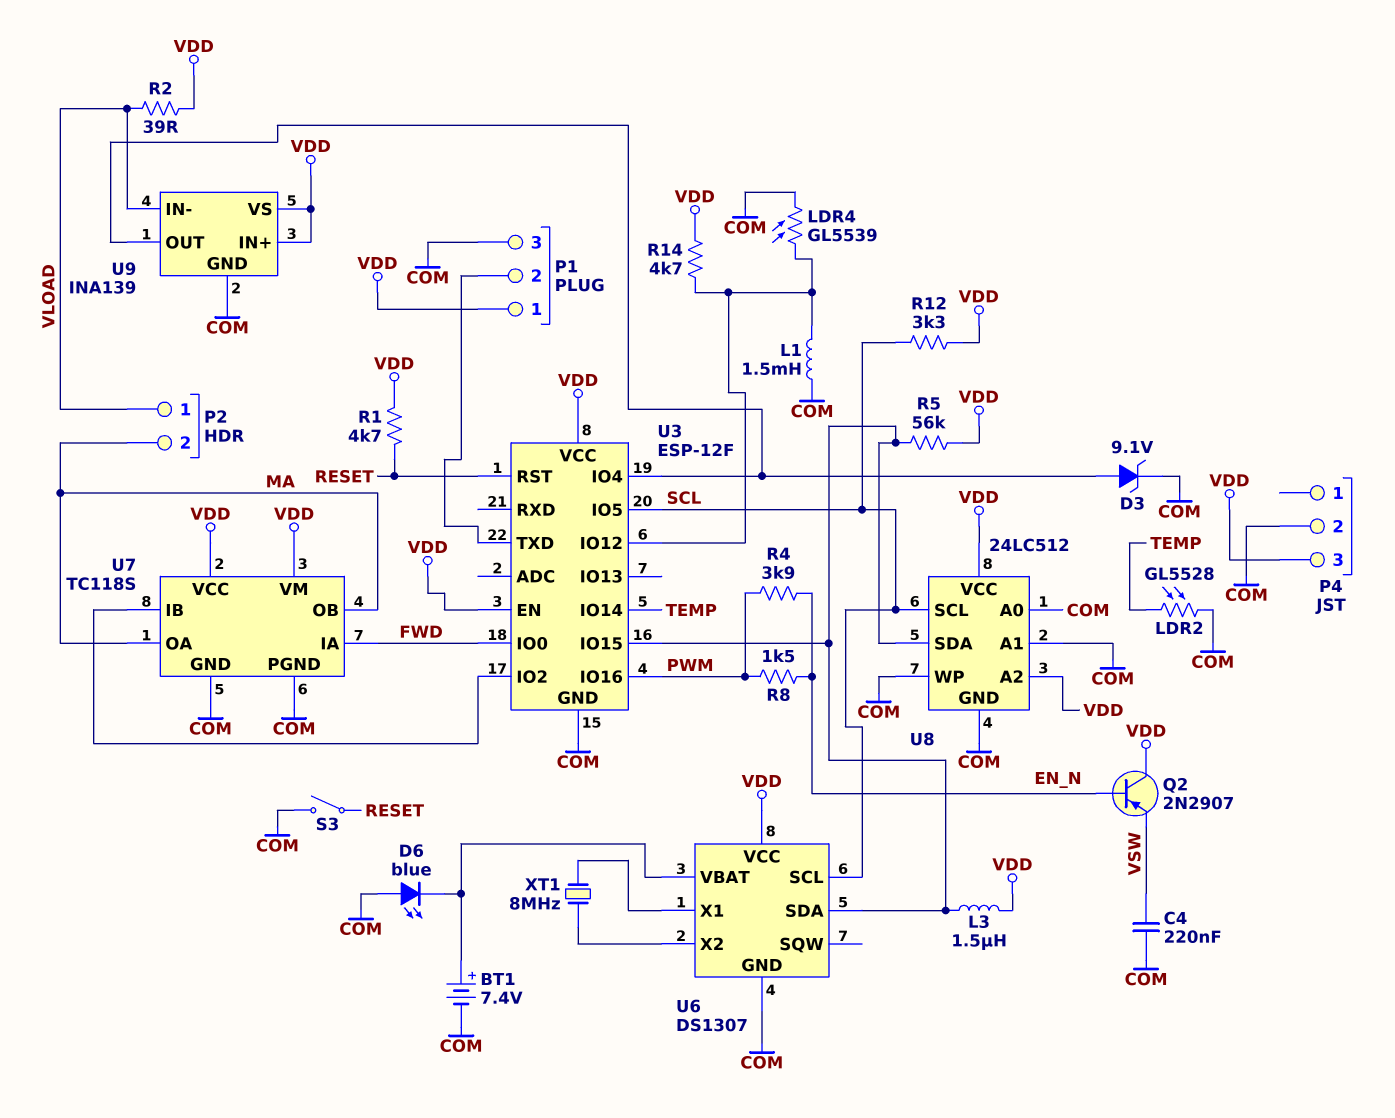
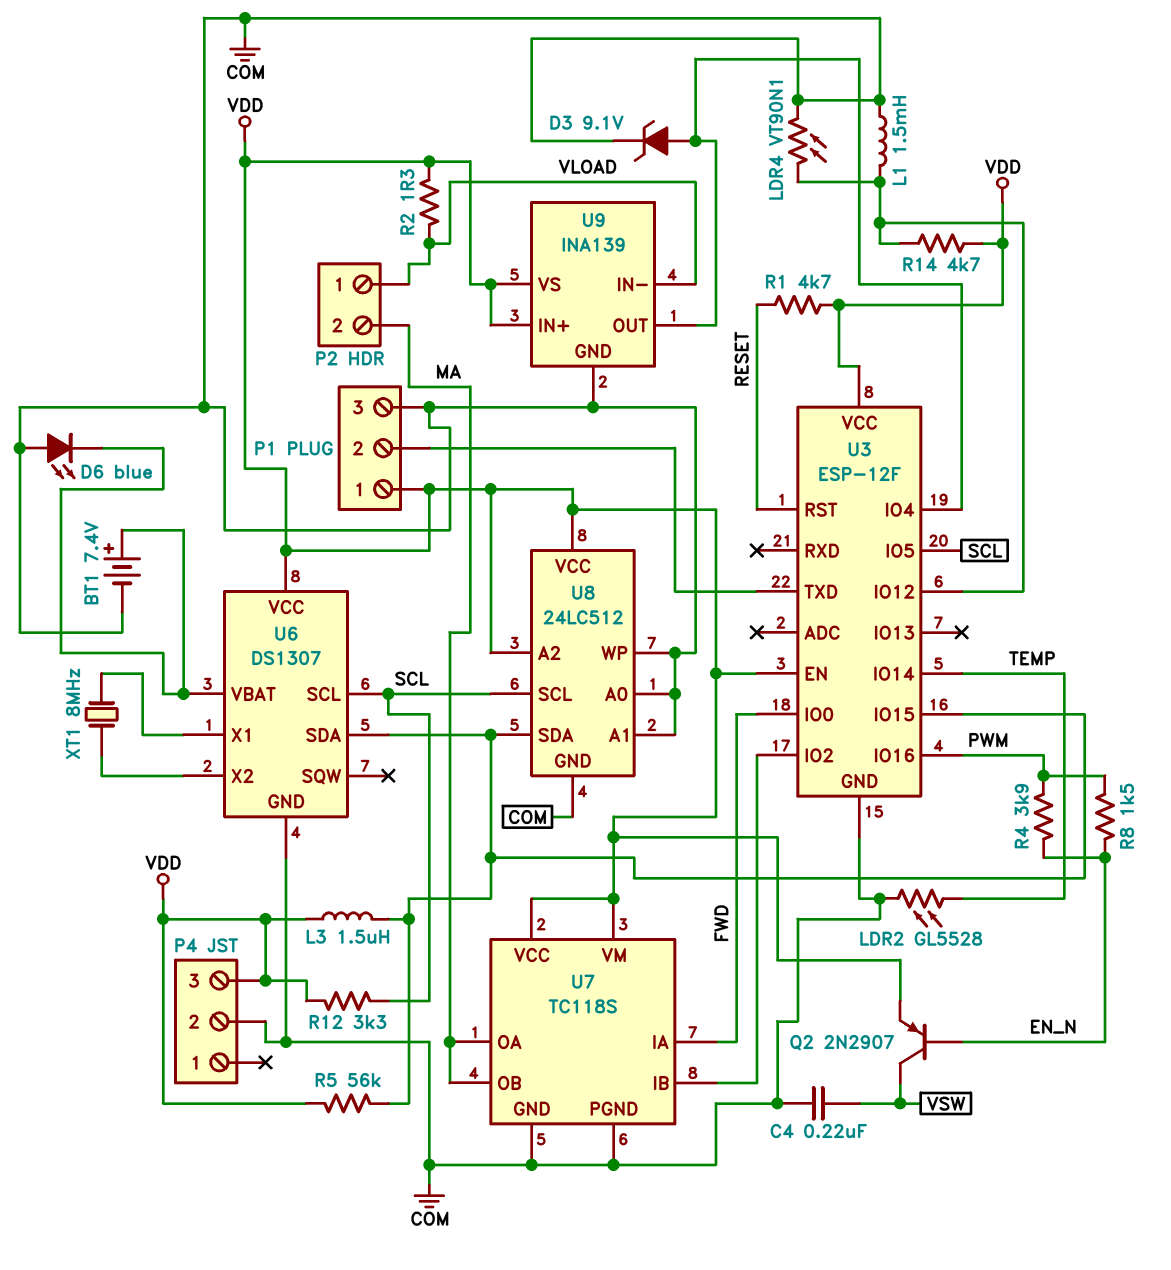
LDR4: GL5539 (COM, U3/IO12) -> VT90N1 (COM, U3/IO12)
Q2: PNP 2N2907 (B EN_N, C VDD, E VSW) -> PNP 2N2907 (B EN_N, C VSW, E VDD)
R2: 39 (VDD, VLOAD) -> 1.3 (VDD, VLOAD)
S3: switch (COM, RESET) -> none

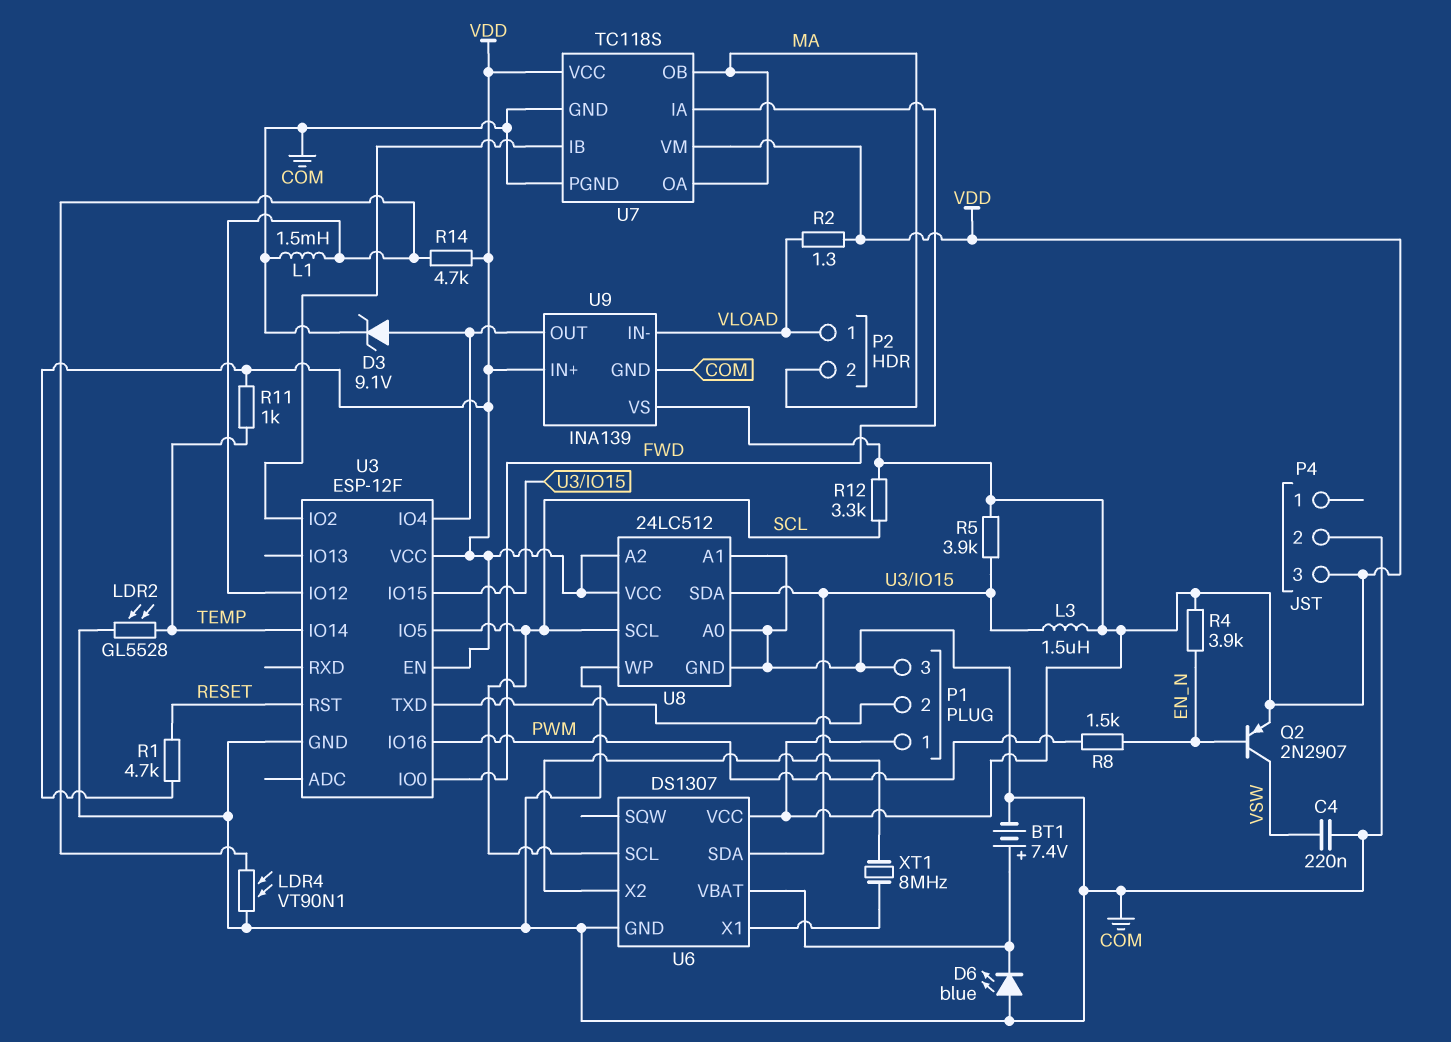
R4: 3.9k (EN_N, PWM) -> 3.9k (EN_N, VDD)
R5: 56k (U3/IO15, VDD) -> 3.9k (U3/IO15, VDD)
R11: none -> 1k (TEMP, VDD)

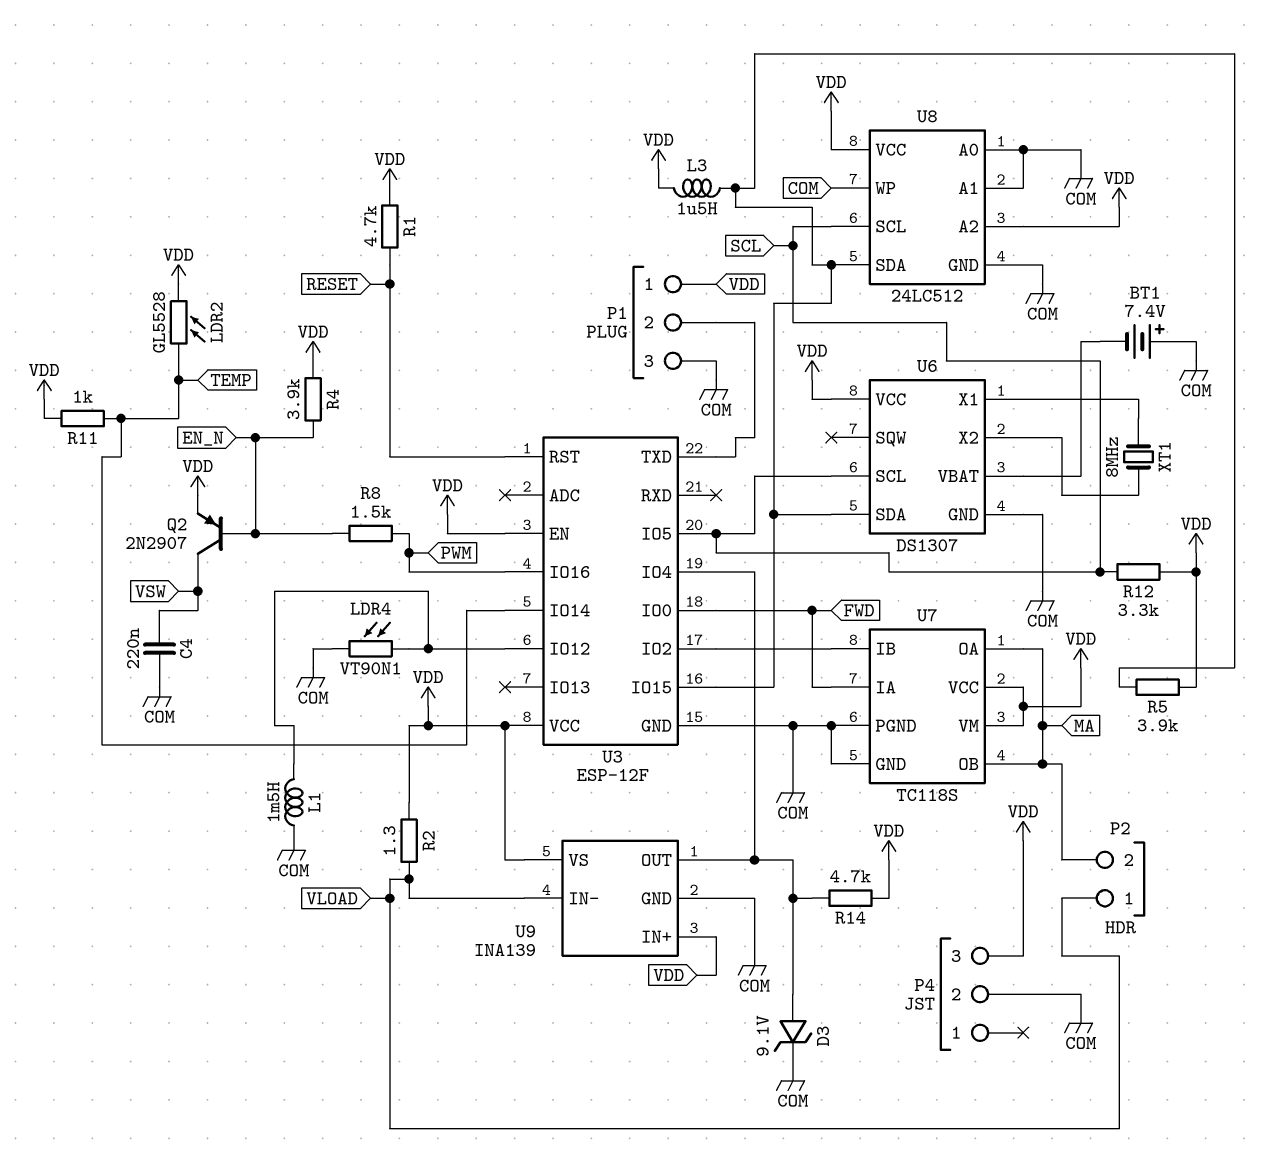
BT1: 7.4V (plus U6/VBAT, minus COM) -> 7.4V (plus COM, minus U6/VBAT)
D6: LED blue (A COM, K U6/VBAT) -> none
LDR2: GL5528 (COM, TEMP) -> GL5528 (TEMP, VDD)
R14: 4.7k (U3/IO12, VDD) -> 4.7k (U3/IO4, VDD)

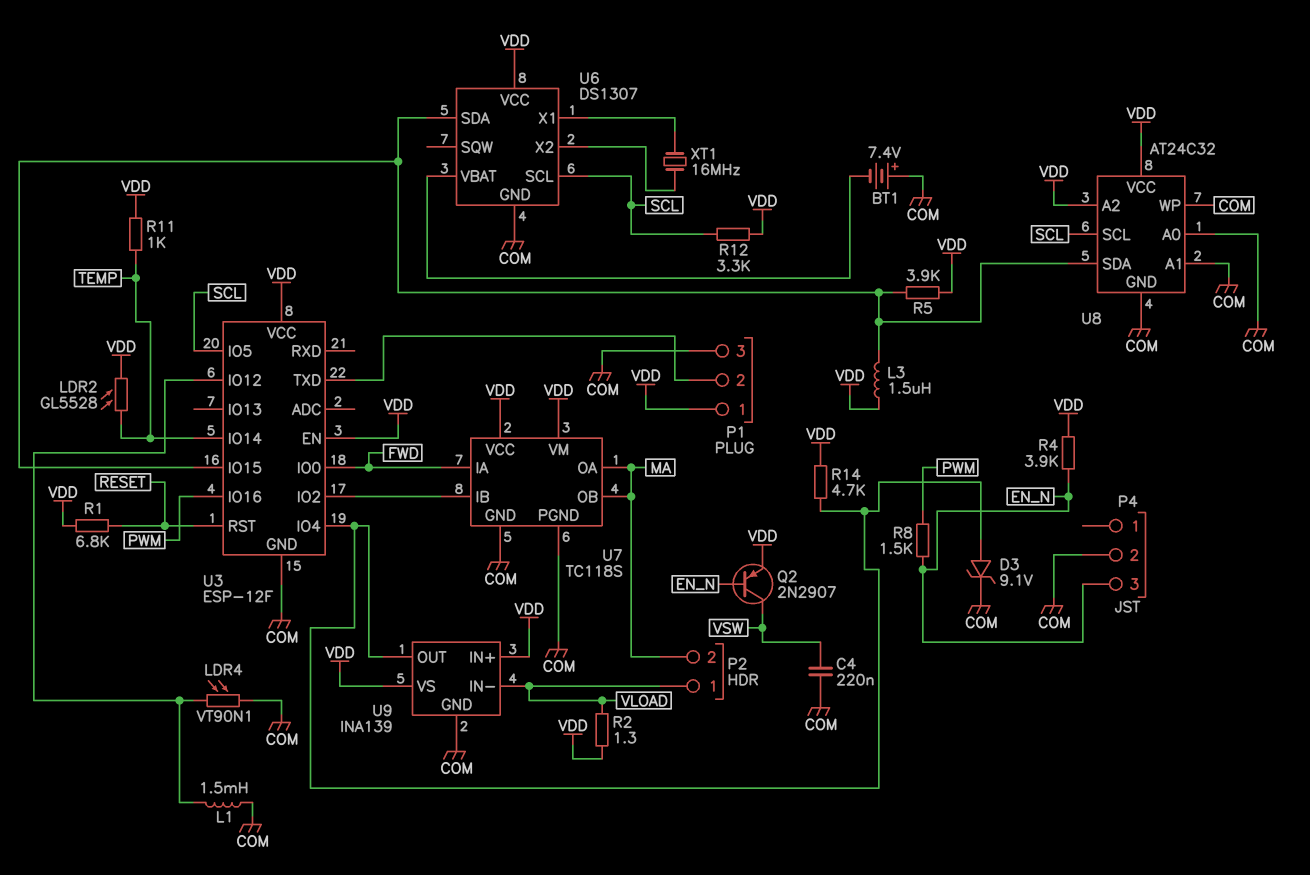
P4 pin 3: VDD -> EN_N
R1: 4.7k (RESET, VDD) -> 6.8k (RESET, VDD)
U8: 24LC512 -> AT24C32
XT1: 8MHz (U6/X1, U6/X2) -> 16MHz (U6/X1, U6/X2)

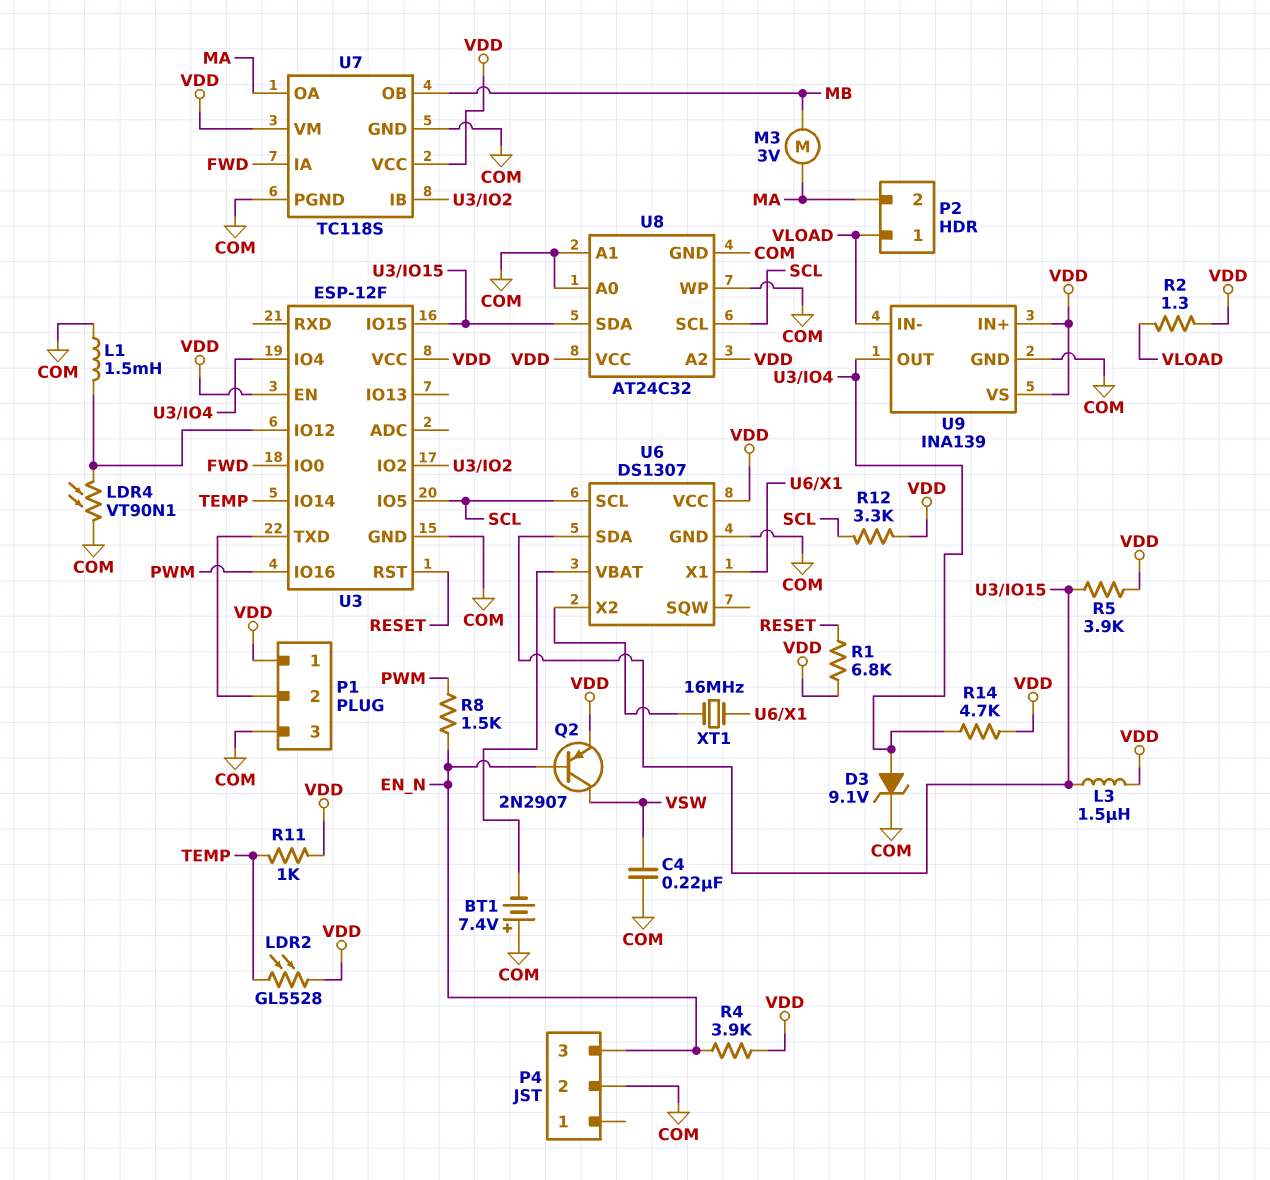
M3: none -> motor 3V (MA, MB)
U7 pin OB: MA -> MB

